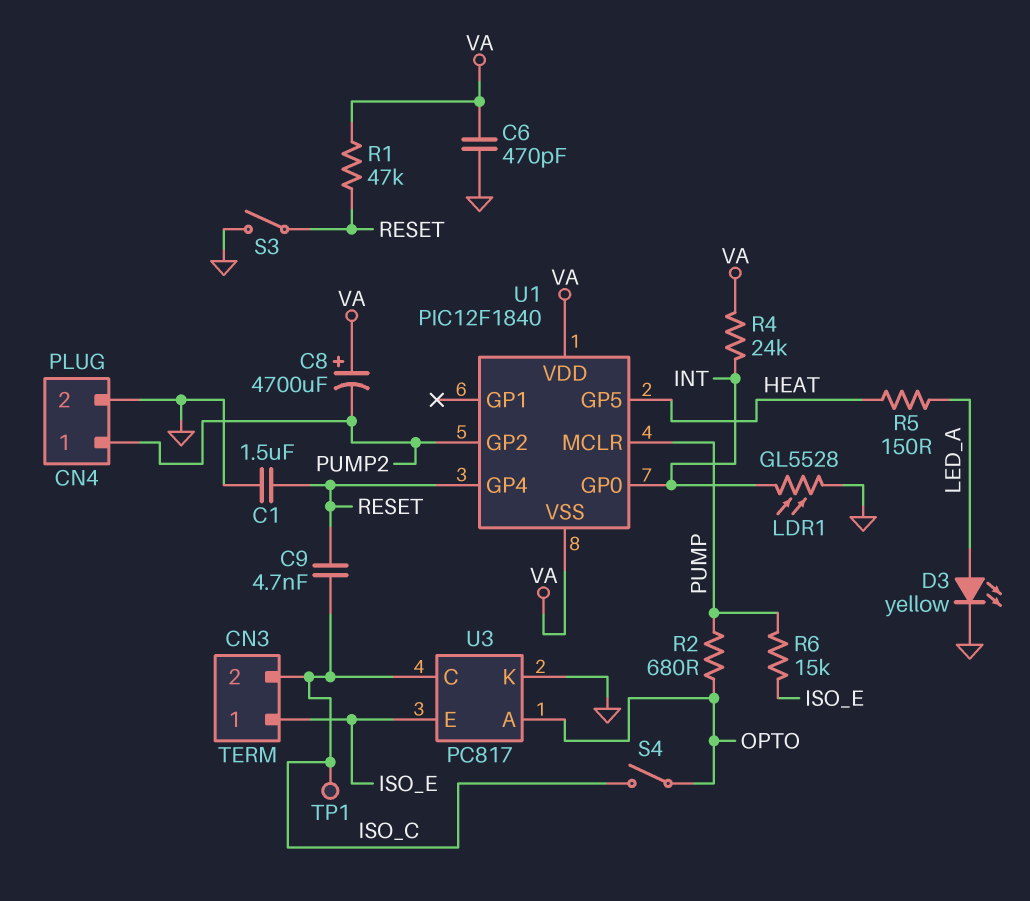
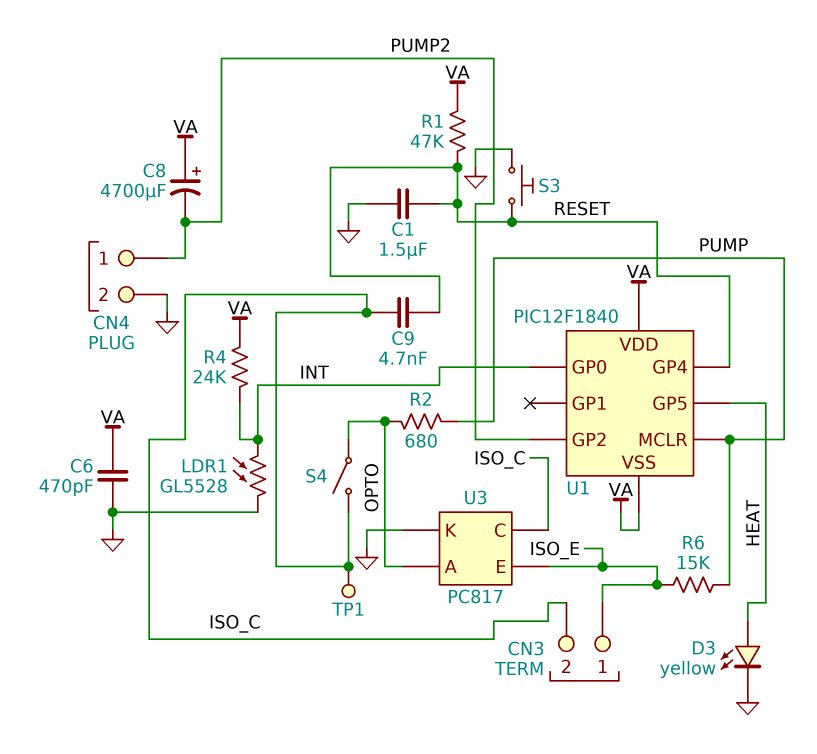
D3: LED yellow (A LED_A, K GND) -> LED yellow (A HEAT, K GND)
R5: 150 (HEAT, LED_A) -> none
S3: switch (GND, RESET) -> button (GND, RESET)

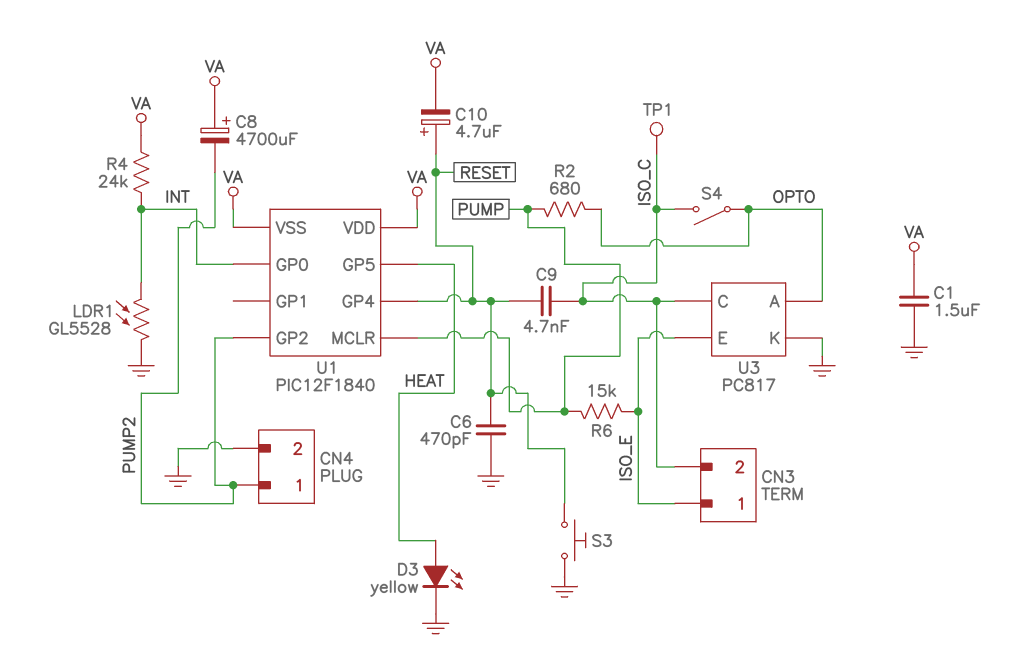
C1: 1.5uF (GND, RESET) -> 1.5uF (GND, VA)
C6: 470pF (GND, VA) -> 470pF (GND, RESET)
C10: none -> 4.7uF (plus RESET, minus VA)
R1: 47k (RESET, VA) -> none

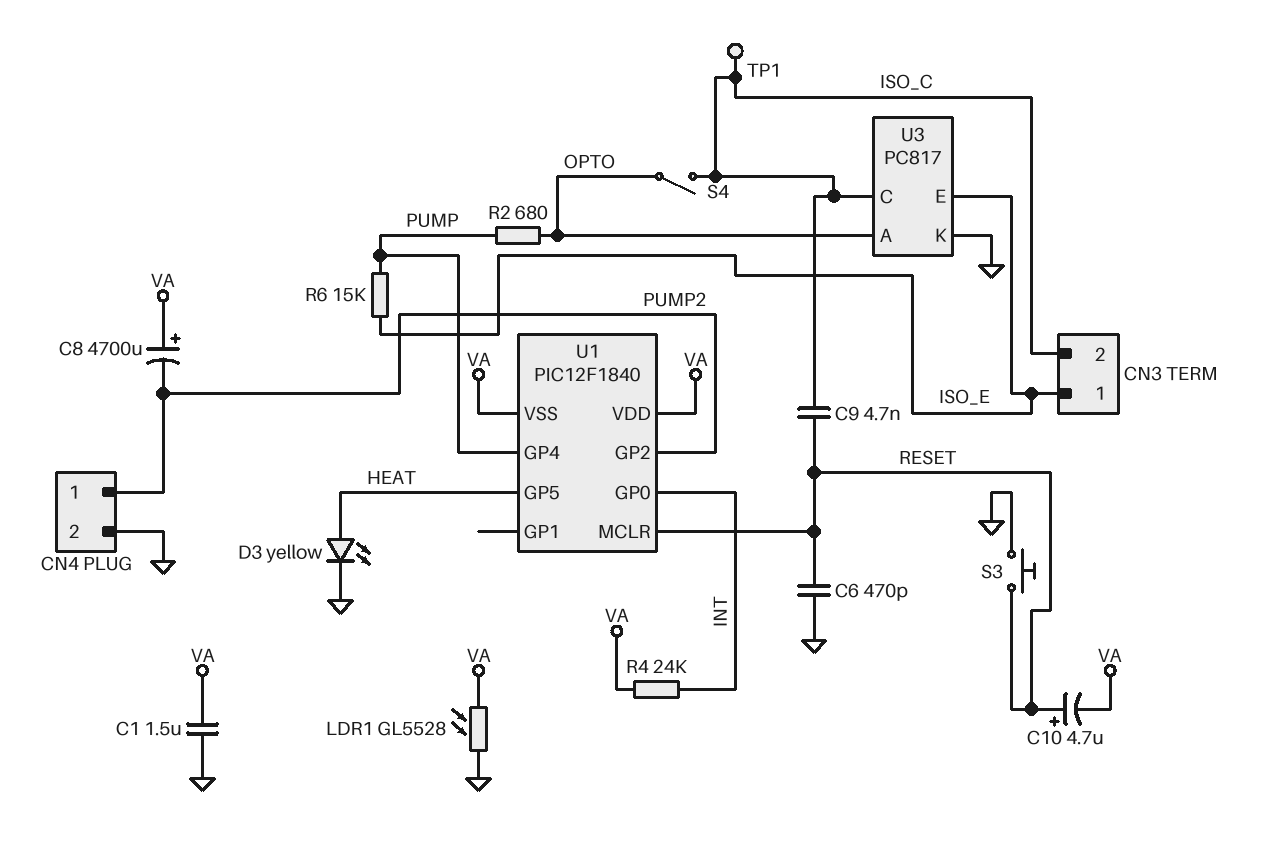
LDR1: GL5528 (GND, INT) -> GL5528 (GND, VA)
U1 pin GP4: RESET -> PUMP
U1 pin MCLR: PUMP -> RESET

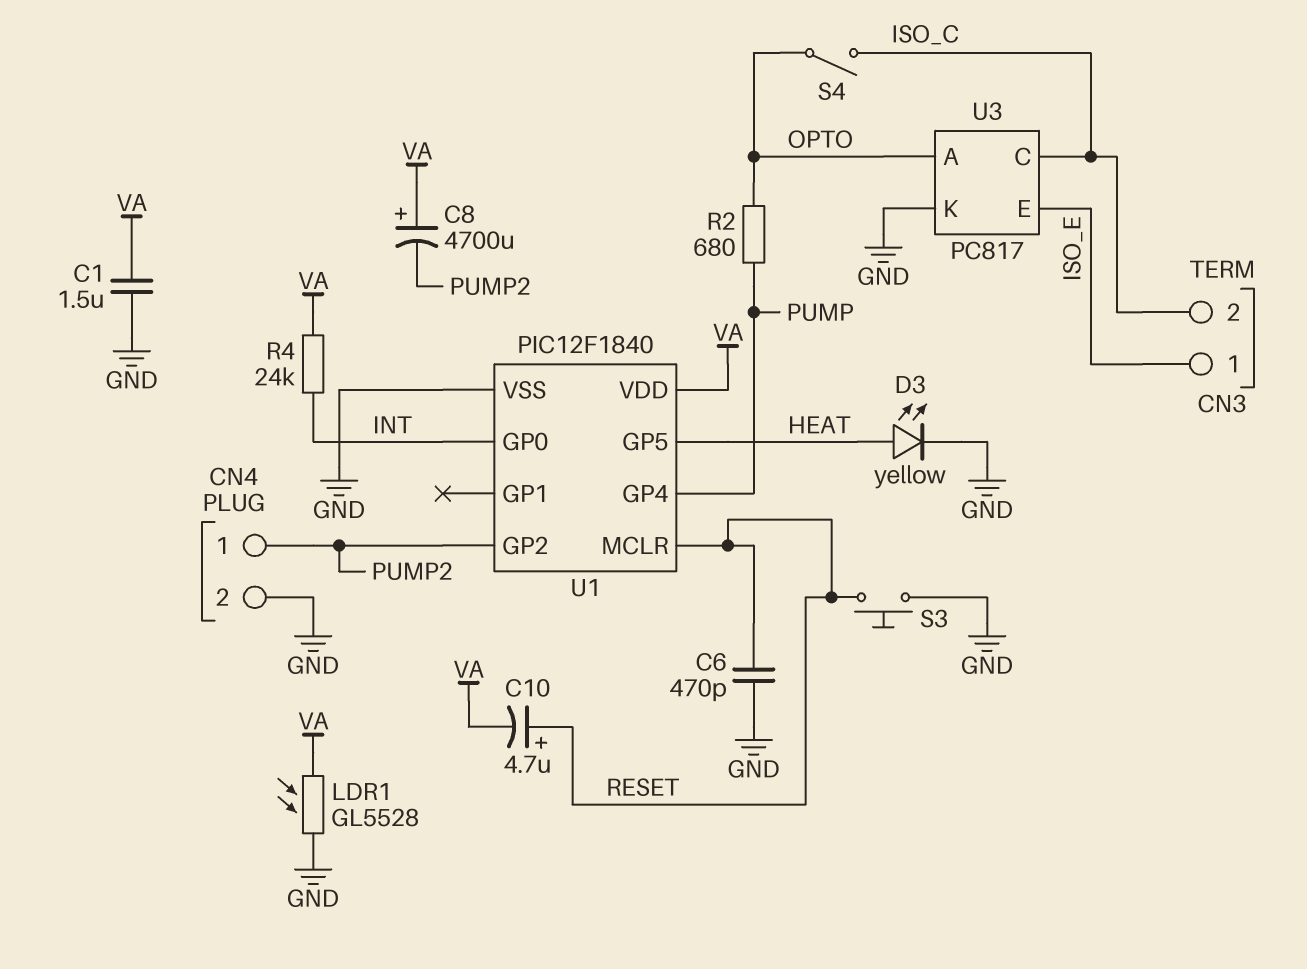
C9: 4.7nF (ISO_C, RESET) -> none
R6: 15k (ISO_E, PUMP) -> none
TP1: test point (ISO_C) -> none
U1 pin VSS: VA -> GND

